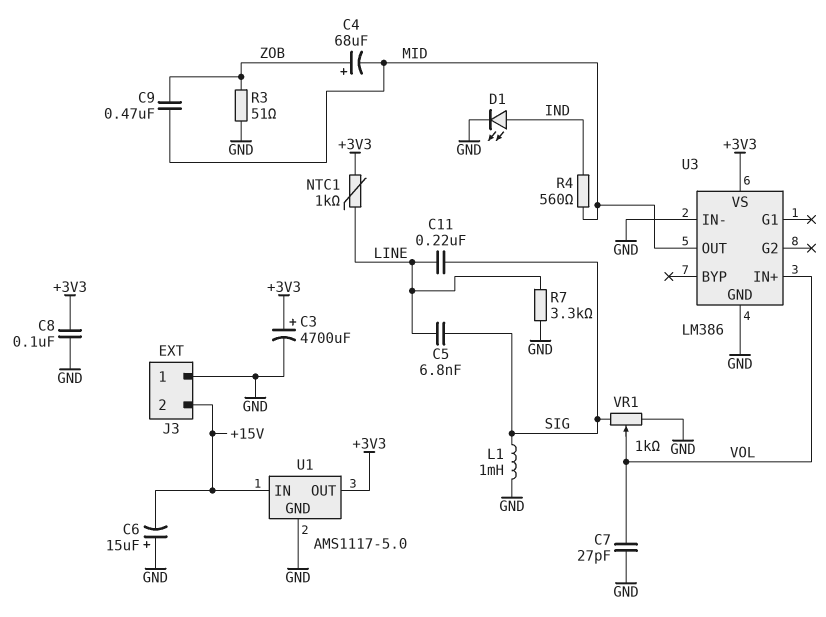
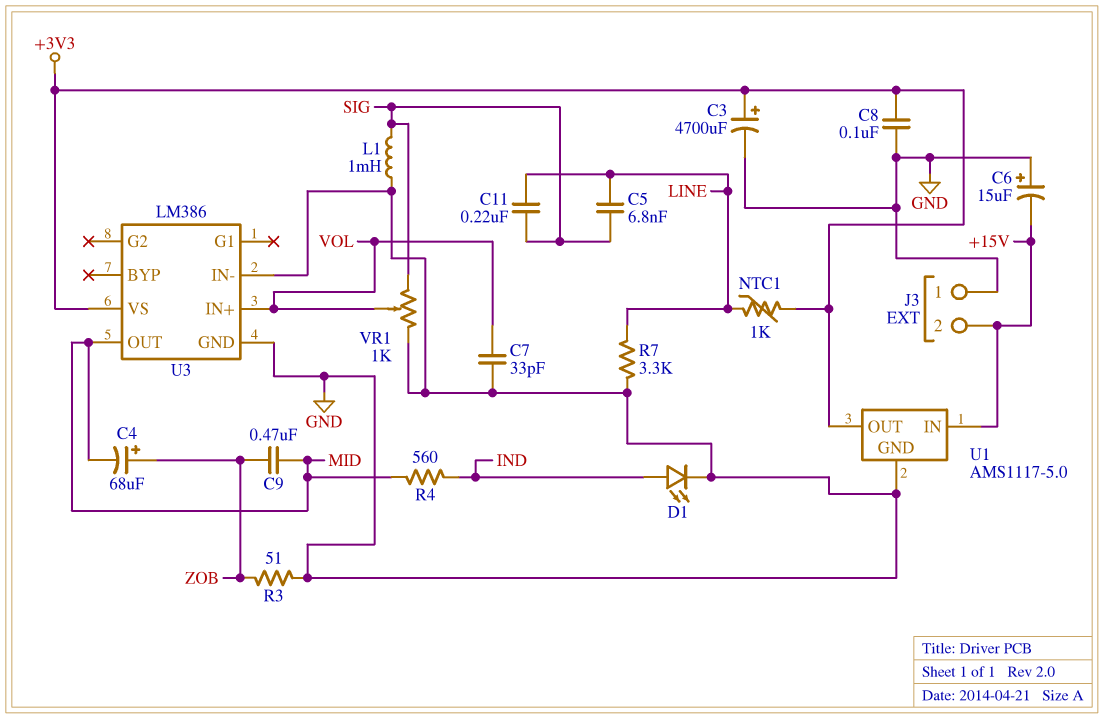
C7: 27pF (GND, VOL) -> 33pF (GND, VOL)

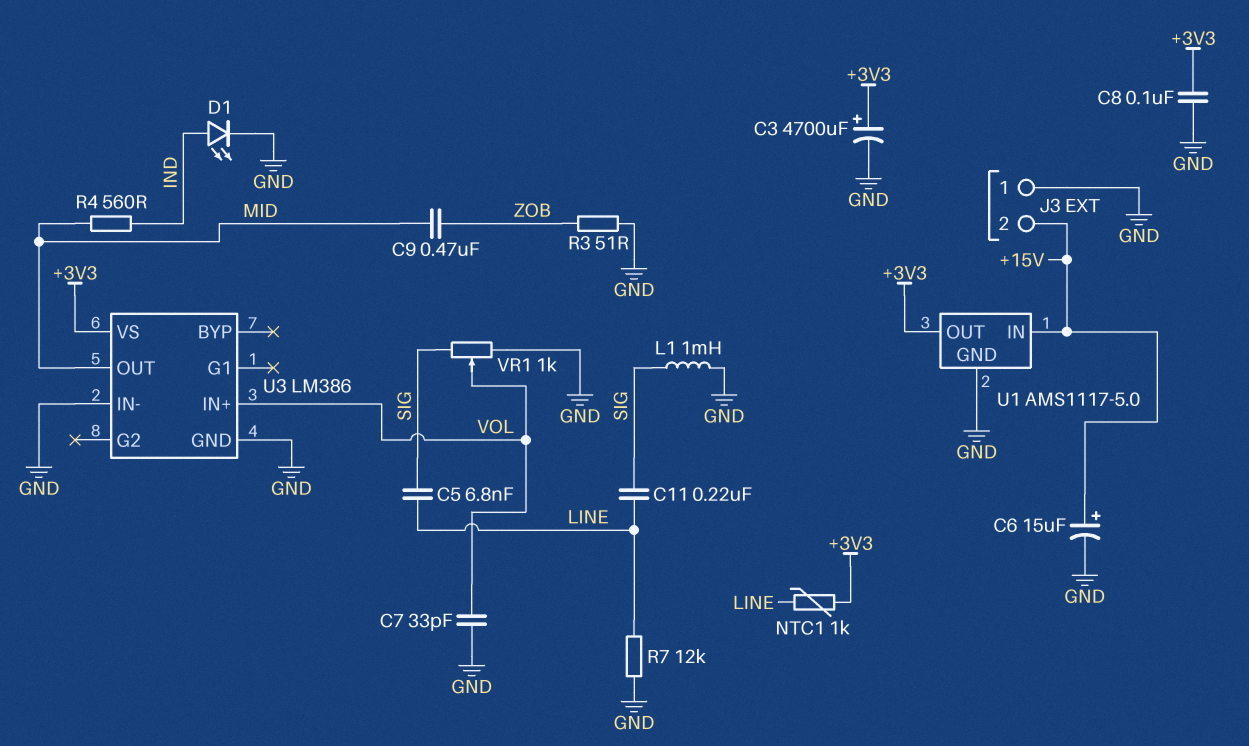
C4: 68uF (plus ZOB, minus MID) -> none
C6: 15uF (plus GND, minus +15V) -> 15uF (plus +15V, minus GND)
R7: 3.3k (GND, LINE) -> 12k (GND, LINE)

